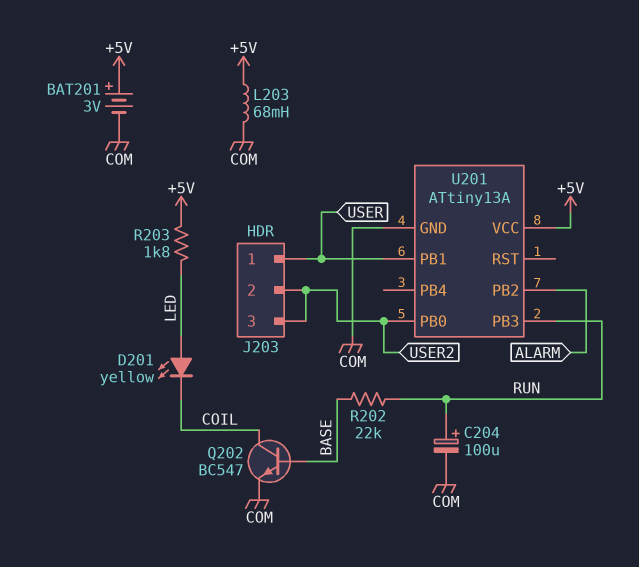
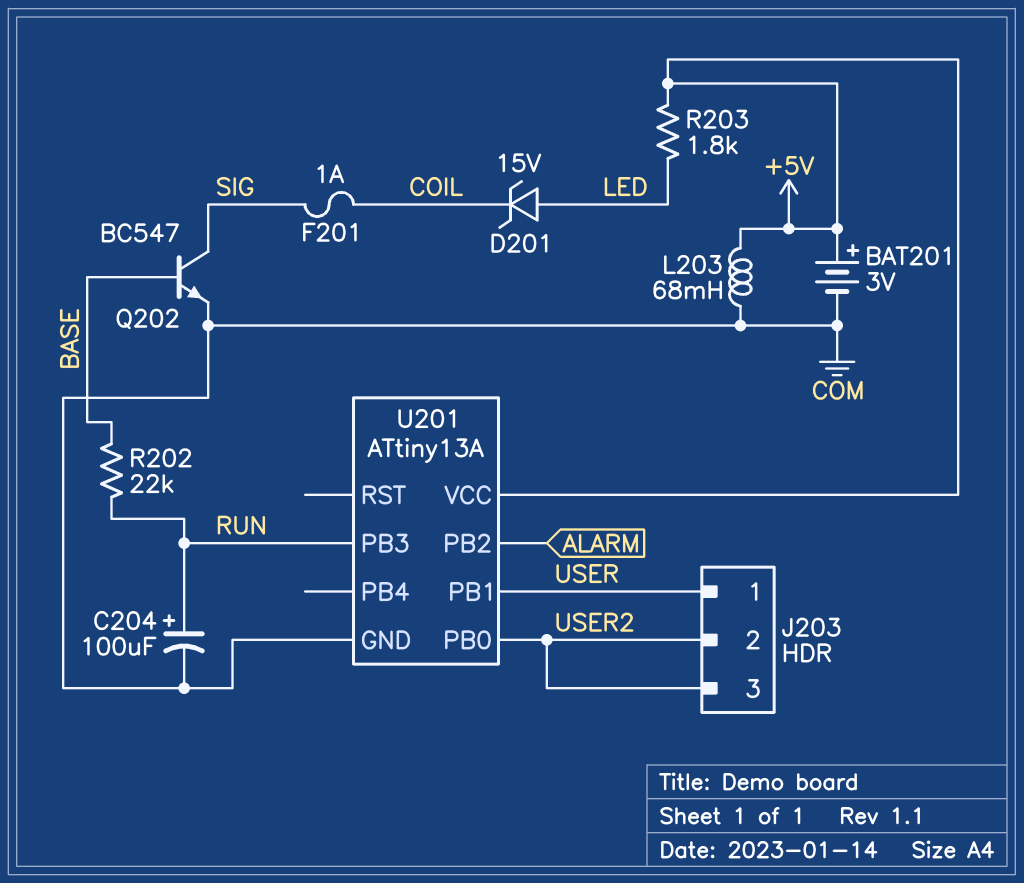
D201: LED yellow (A LED, K COIL) -> zener 15V (A LED, K COIL)
F201: none -> 1A (COIL, SIG)
Q202: NPN BC547 (B BASE, C COIL, E COM) -> NPN BC547 (B BASE, C SIG, E COM)

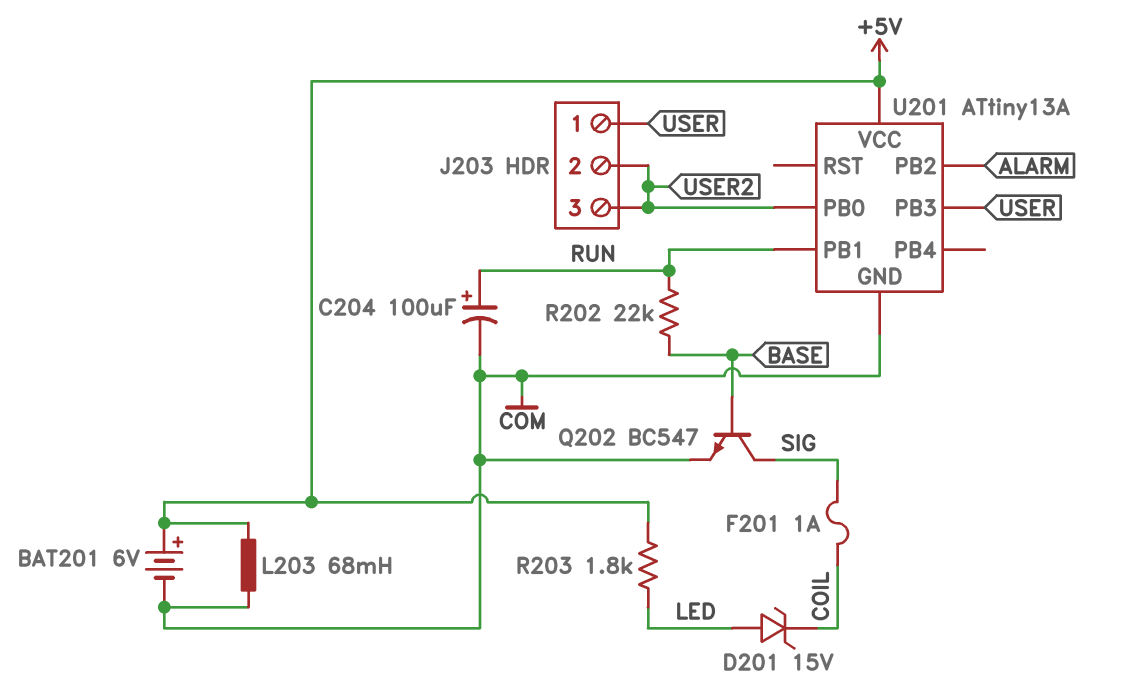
BAT201: 3V (plus +5V, minus COM) -> 6V (plus +5V, minus COM)
U201 pin PB1: USER -> RUN
U201 pin PB3: RUN -> USER

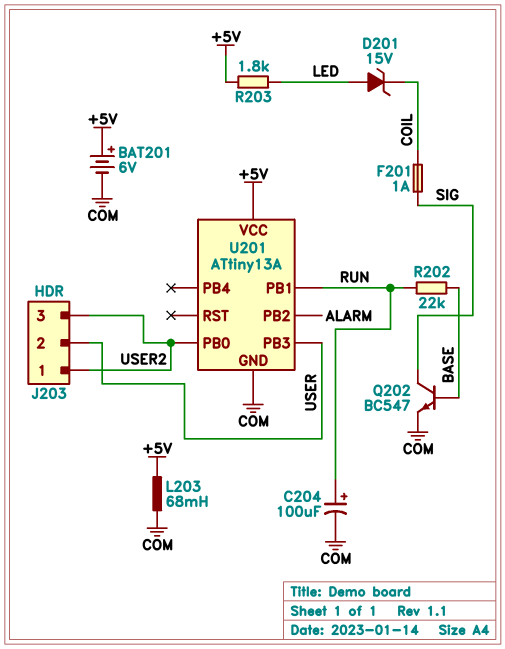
J203 pin 1: USER -> USER2
J203 pin 2: USER2 -> USER

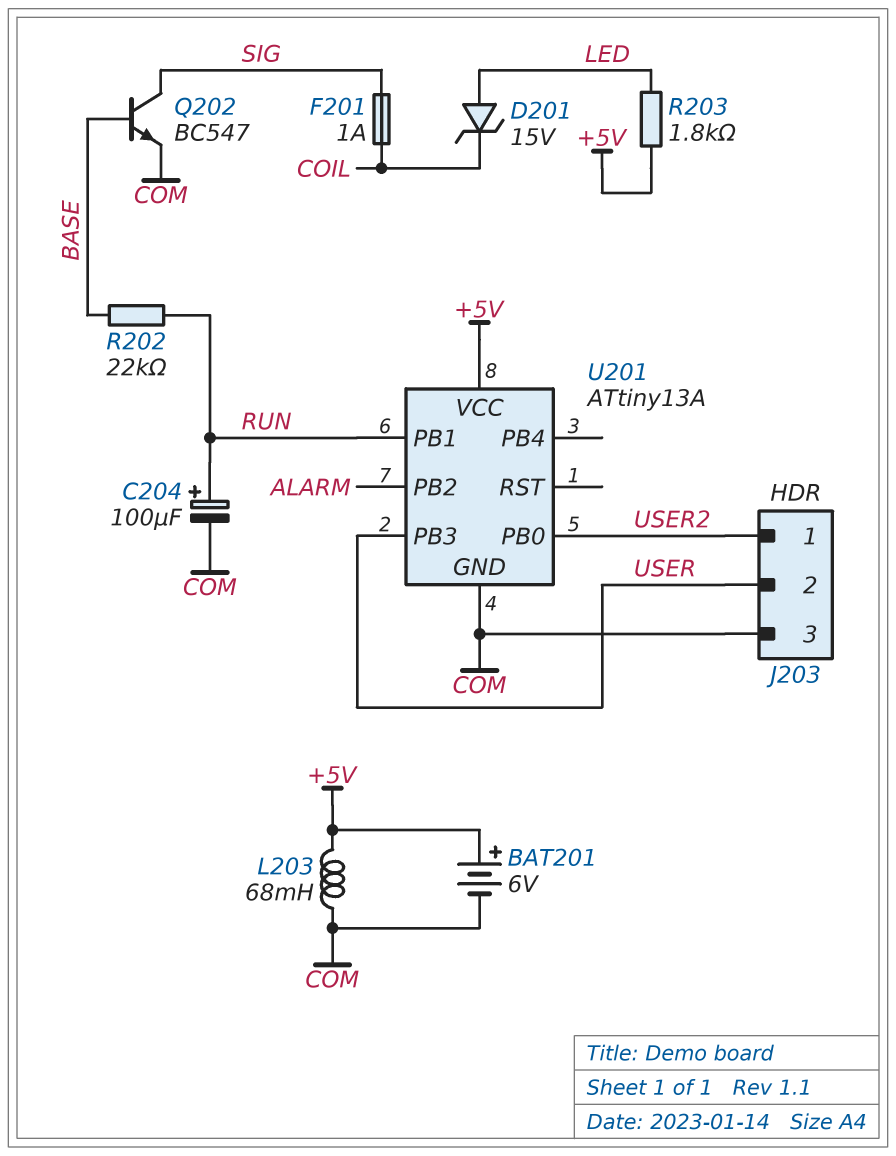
J203 pin 3: USER2 -> COM

